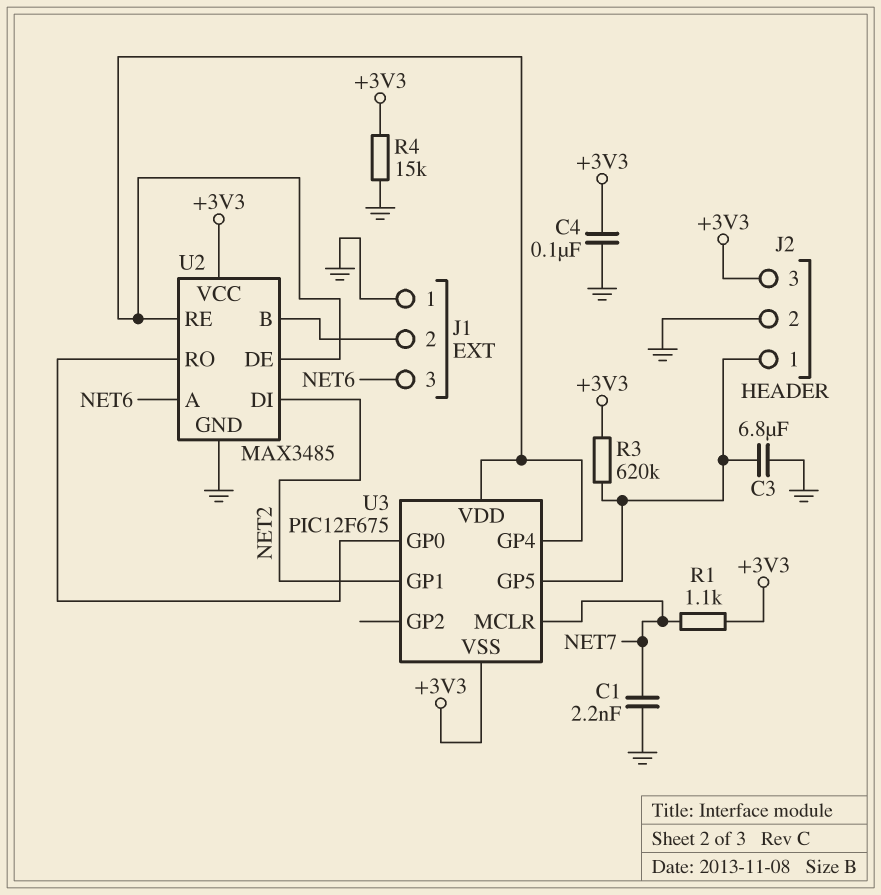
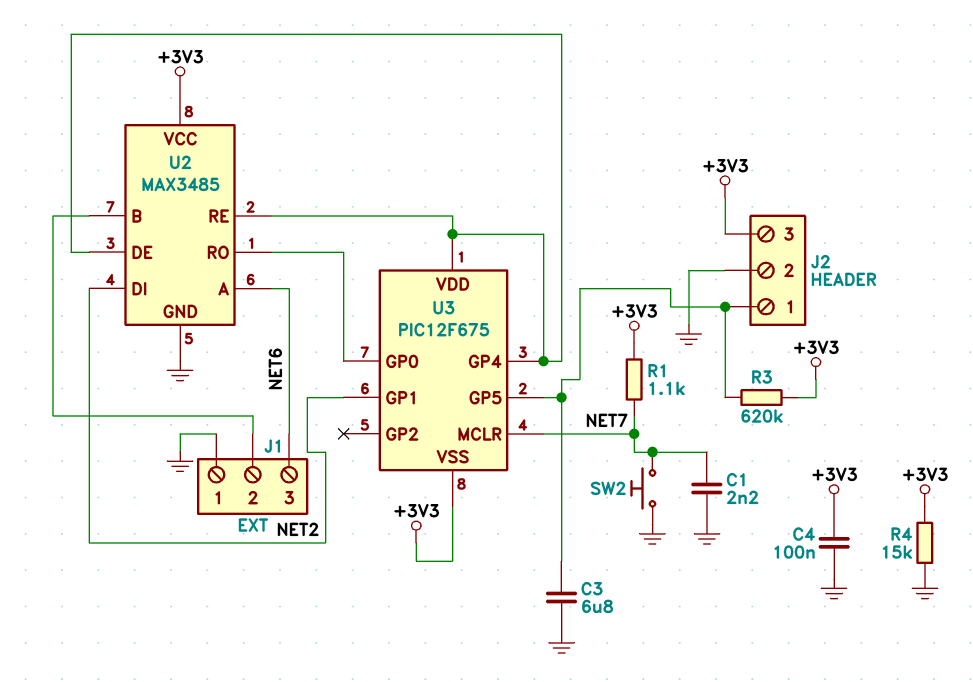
SW2: none -> button (GND, NET7)

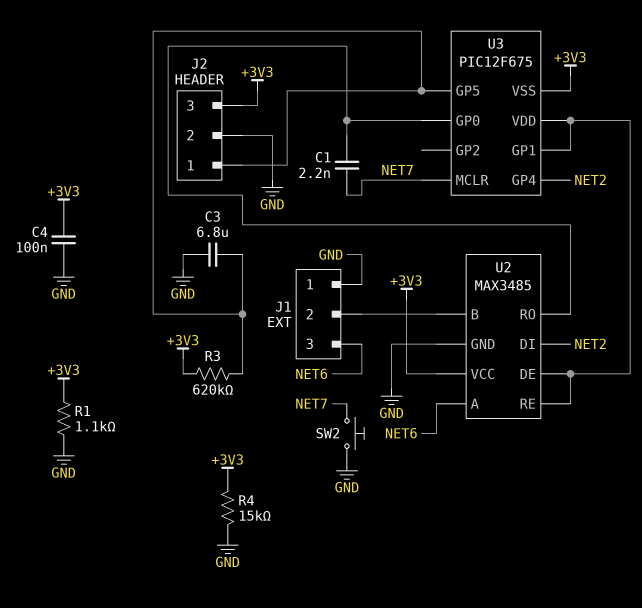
C1: 2.2nF (GND, NET7) -> 2.2nF (NET7, U2/RO)
R1: 1.1k (+3V3, NET7) -> 1.1k (+3V3, GND)
U3 pin GP1: NET2 -> U2/DE
U3 pin GP4: U2/DE -> NET2

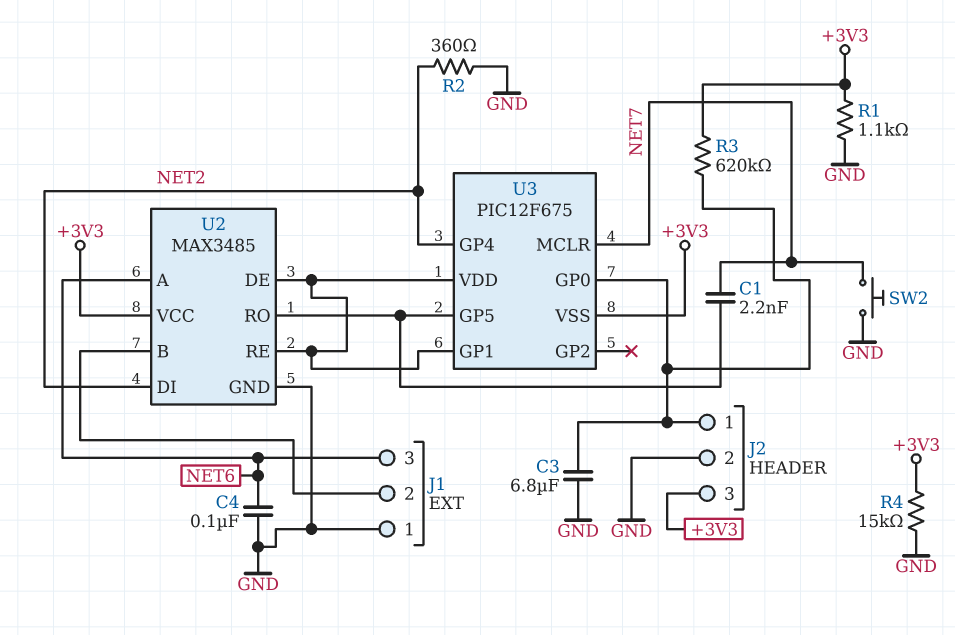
C4: 100nF (+3V3, GND) -> 100nF (GND, NET6)
R2: none -> 360 (GND, NET2)
U3 pin GP0: U2/RO -> J2/1
U3 pin GP5: J2/1 -> U2/RO

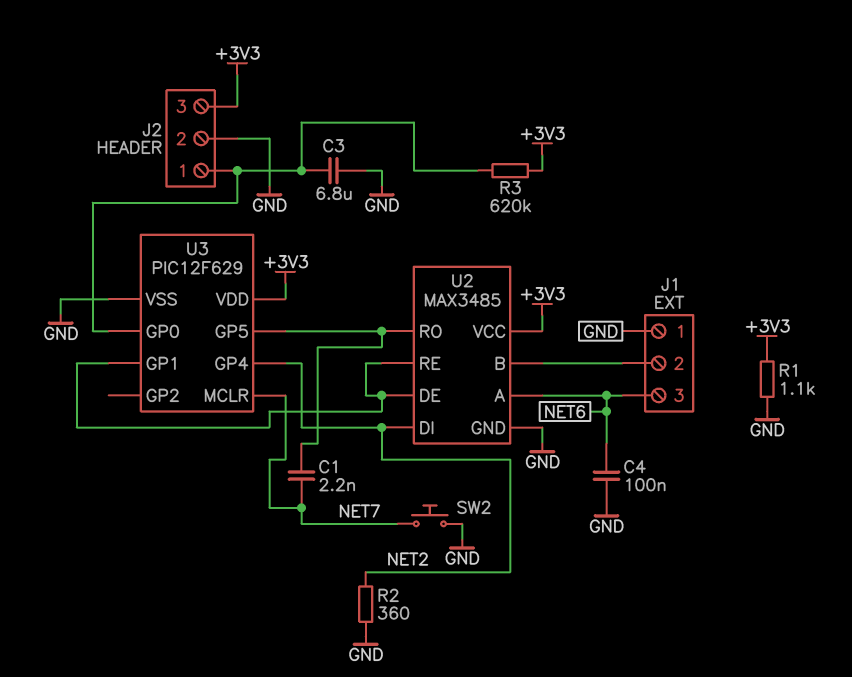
R4: 15k (+3V3, GND) -> none
U3: PIC12F675 -> PIC12F629
U3 pin VDD: U2/DE -> +3V3
U3 pin VSS: +3V3 -> GND

